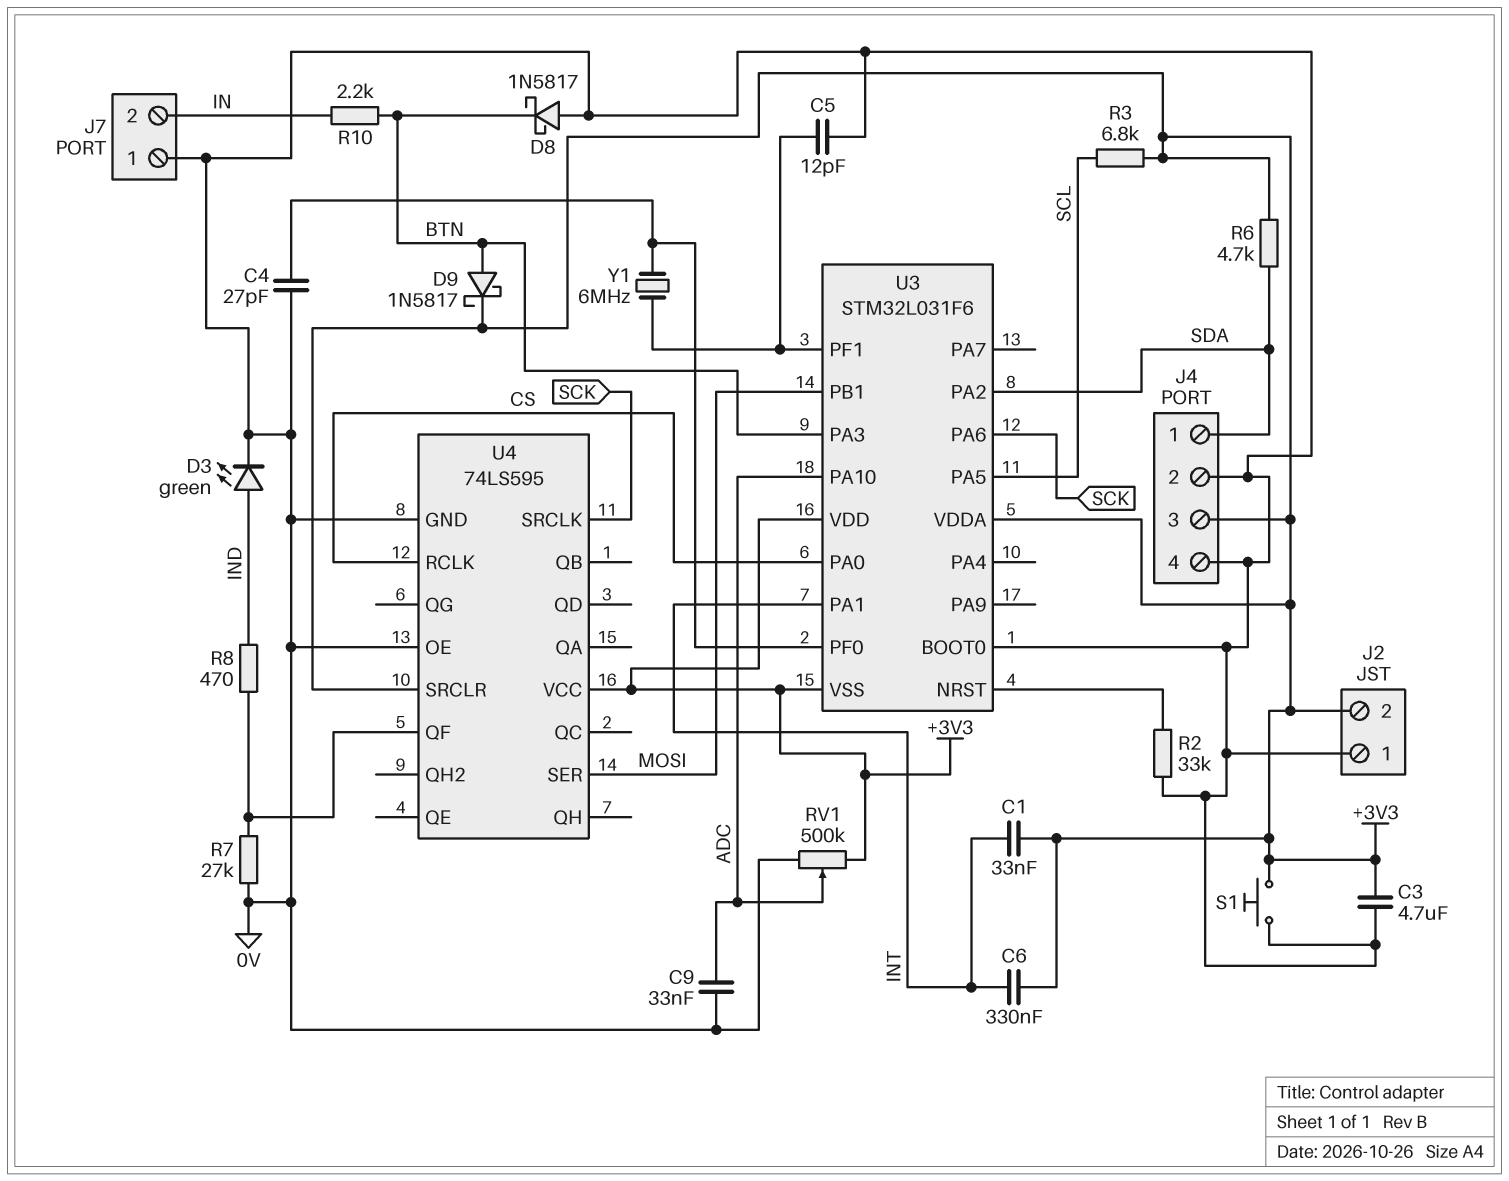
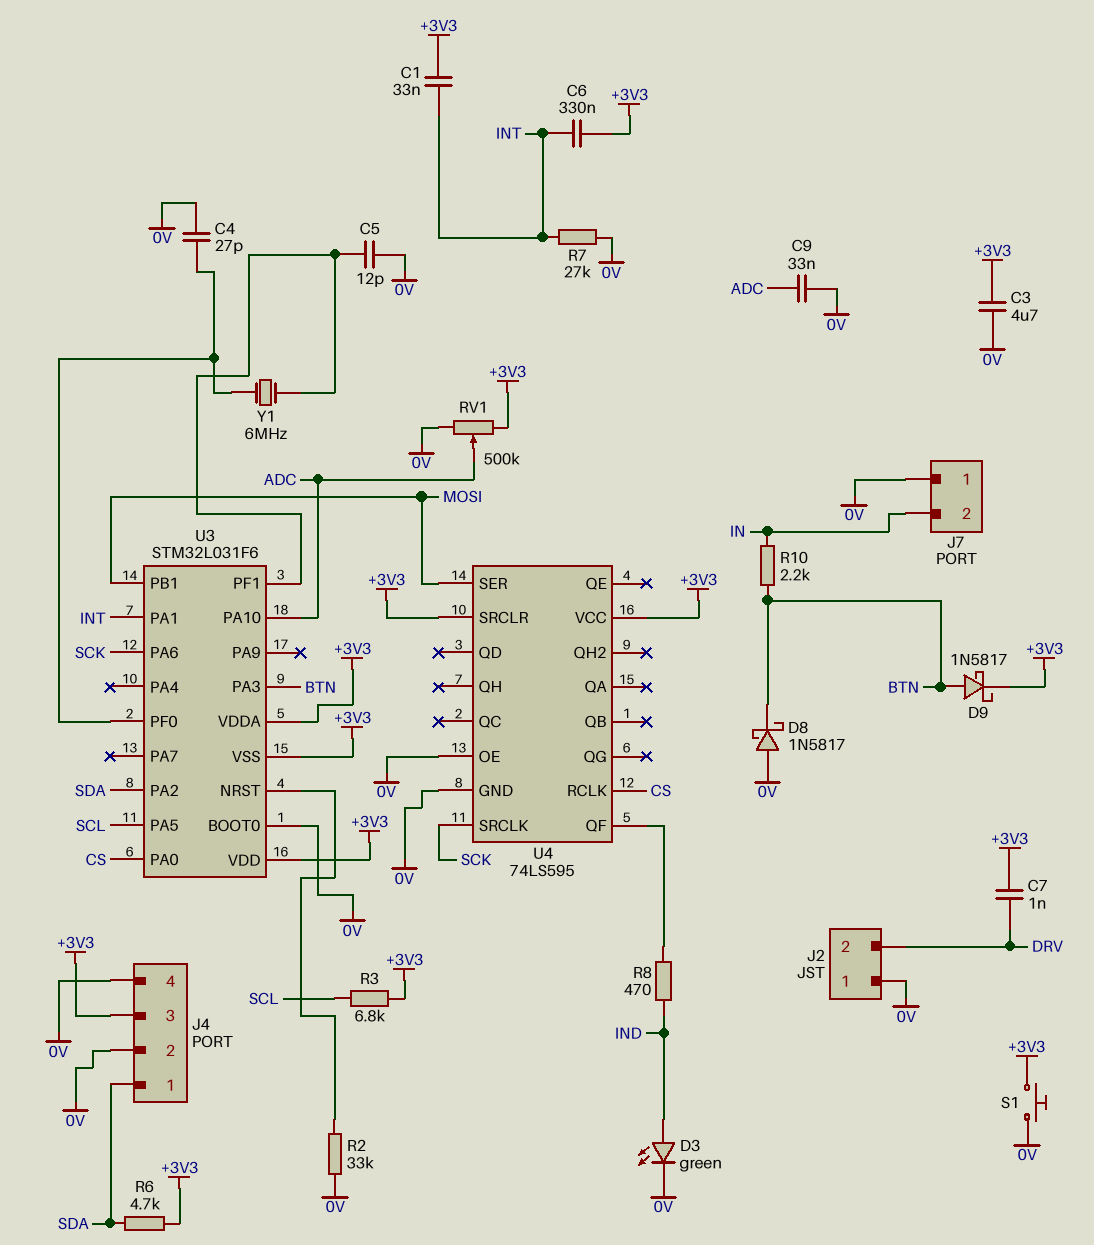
C7: none -> 1nF (+3V3, DRV)
J2 pin 2: +3V3 -> DRV
R7: 27k (0V, U4/QF) -> 27k (0V, INT)

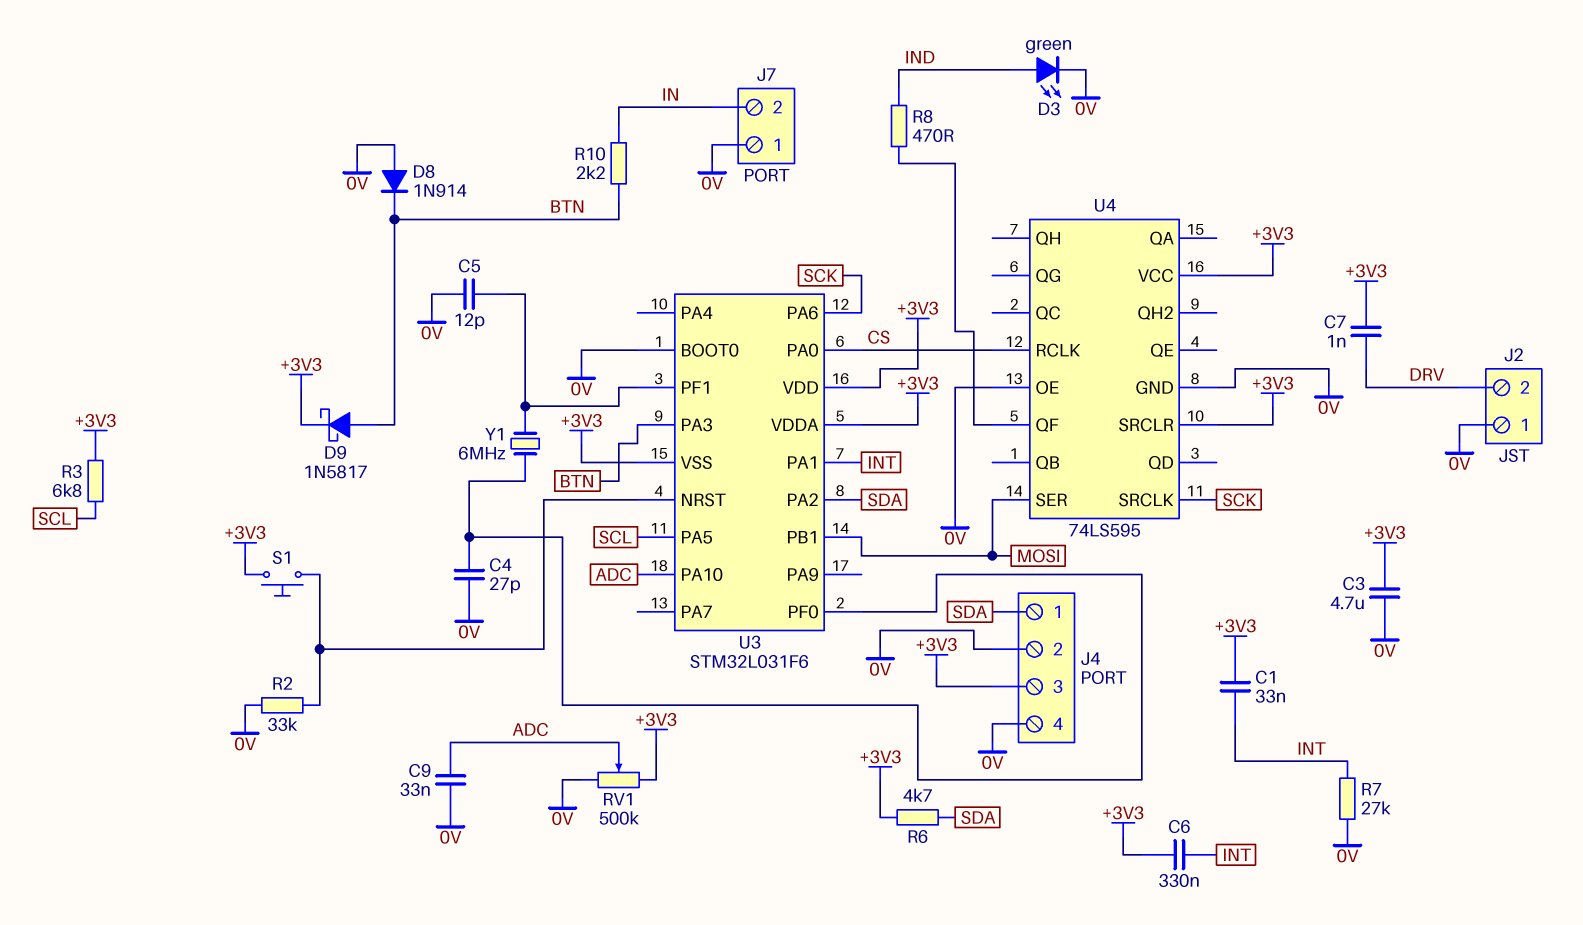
D8: schottky 1N5817 (A 0V, K BTN) -> diode 1N914 (A 0V, K BTN)
S1: button (+3V3, 0V) -> button (+3V3, U3/NRST)

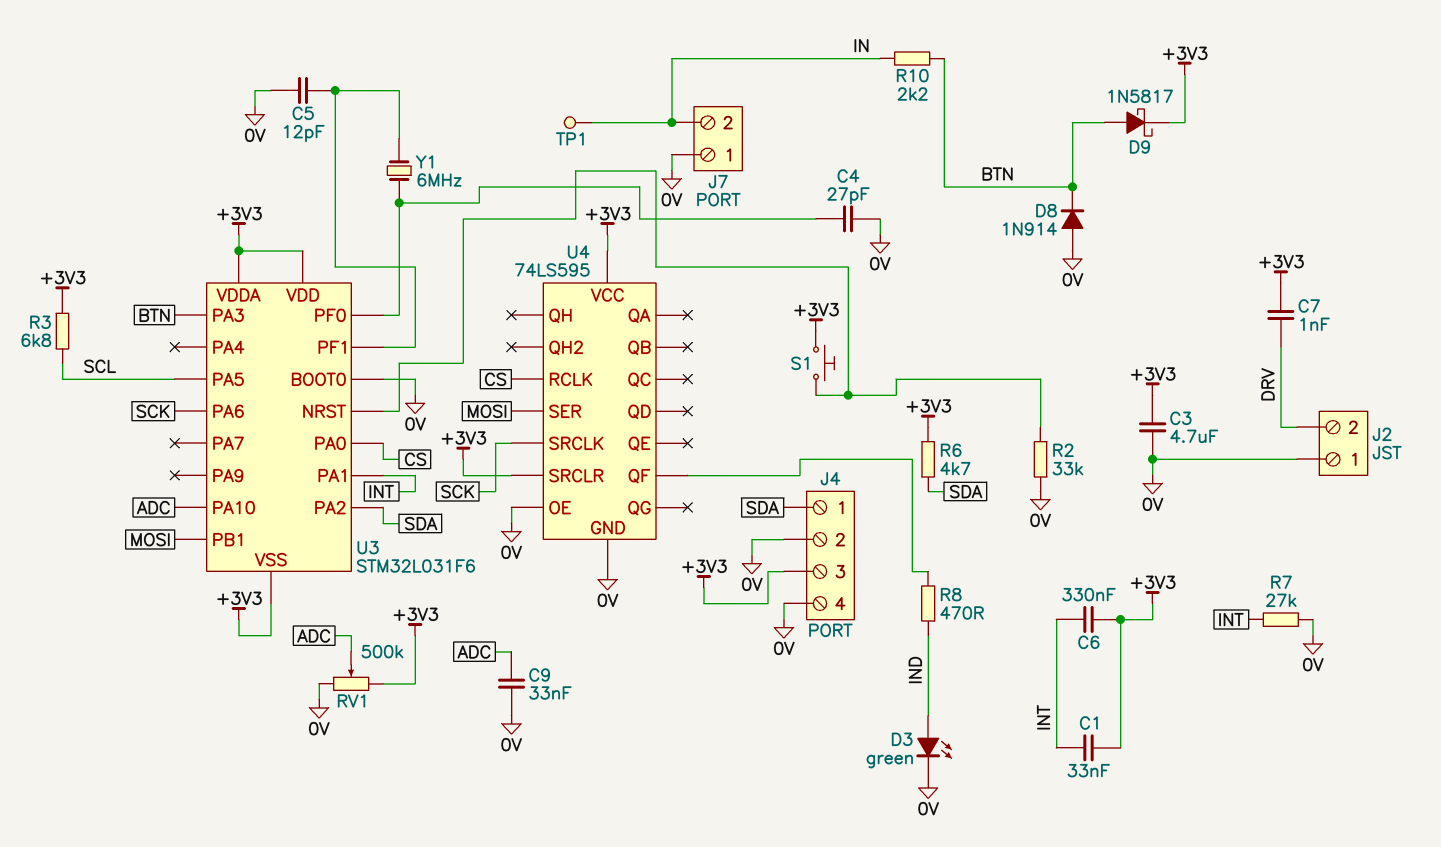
TP1: none -> test point (IN)

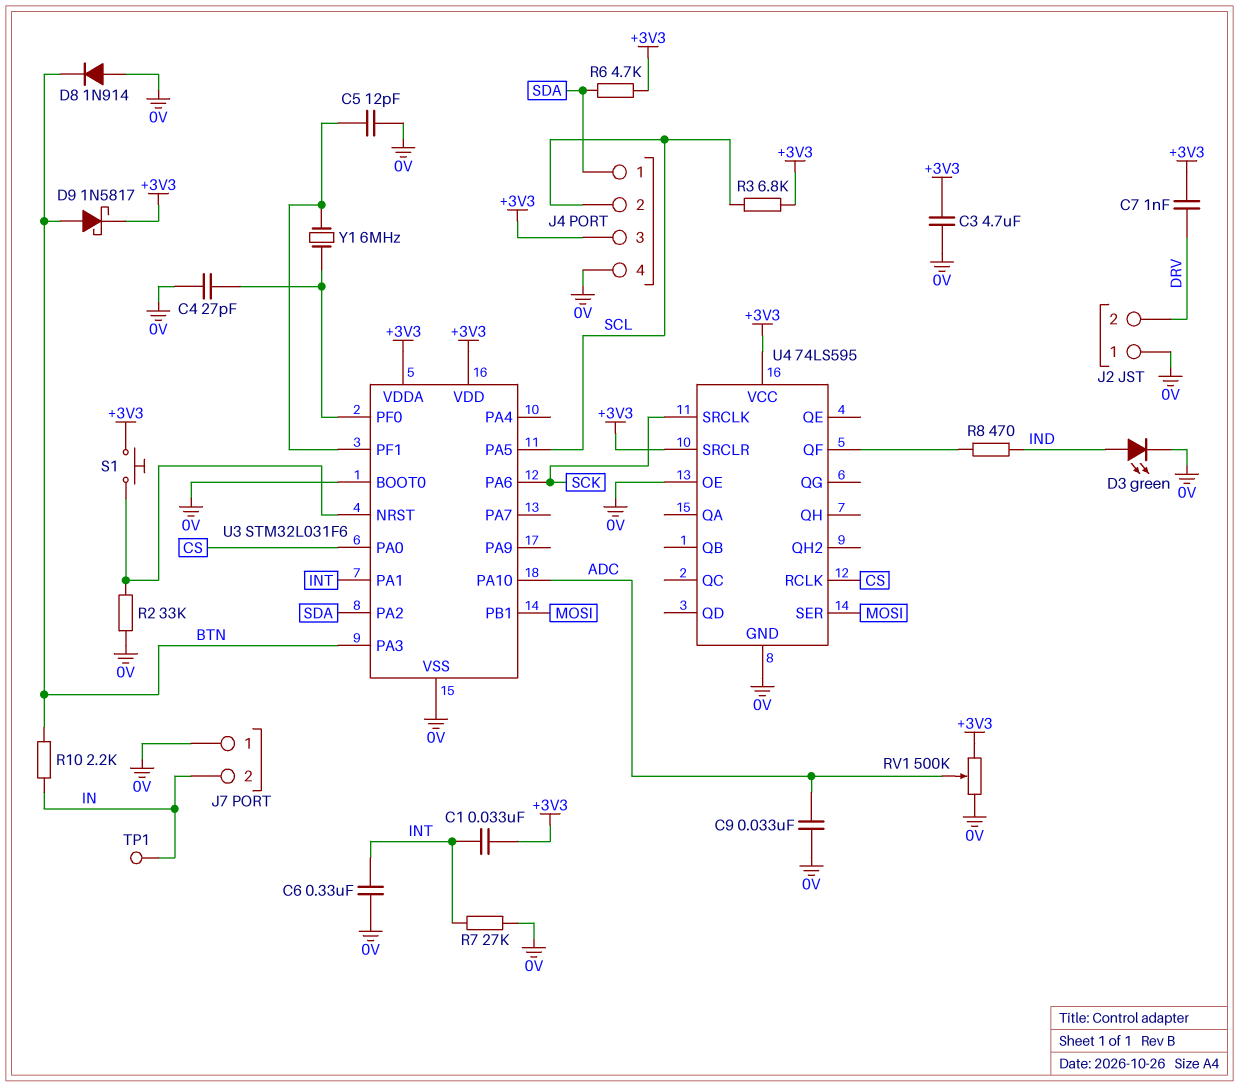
C6: 330nF (+3V3, INT) -> 330nF (0V, INT)
J4 pin 2: 0V -> SCL
U3 pin VSS: +3V3 -> 0V

